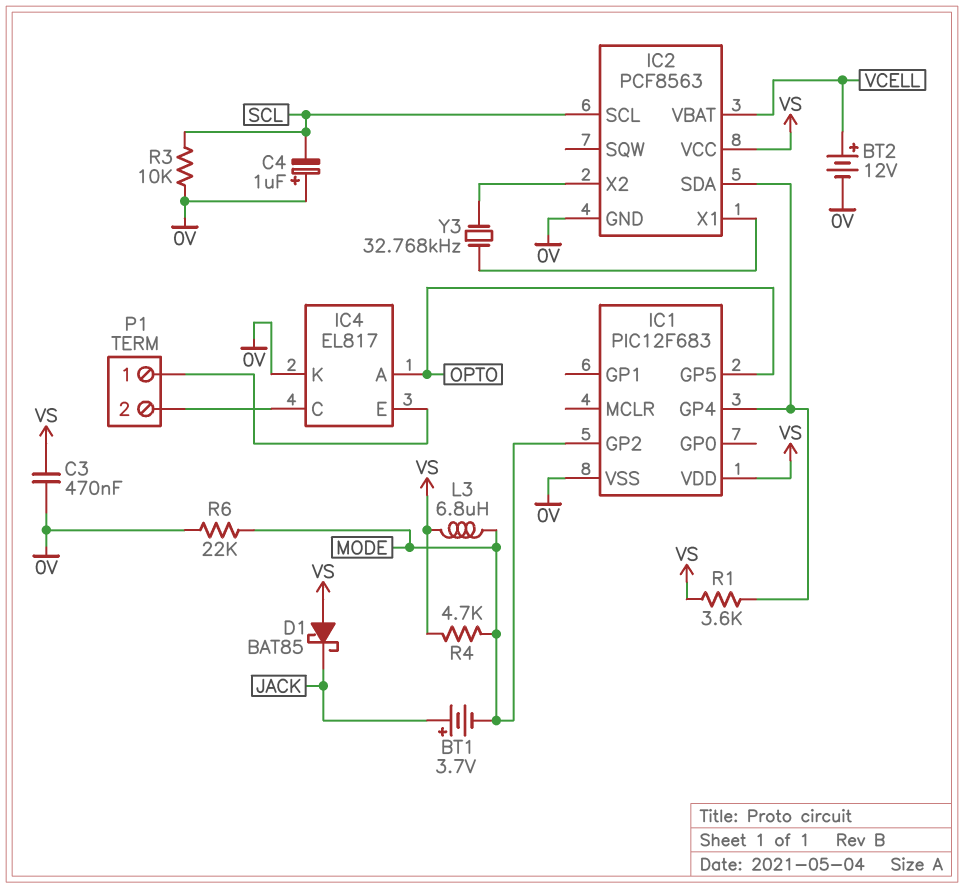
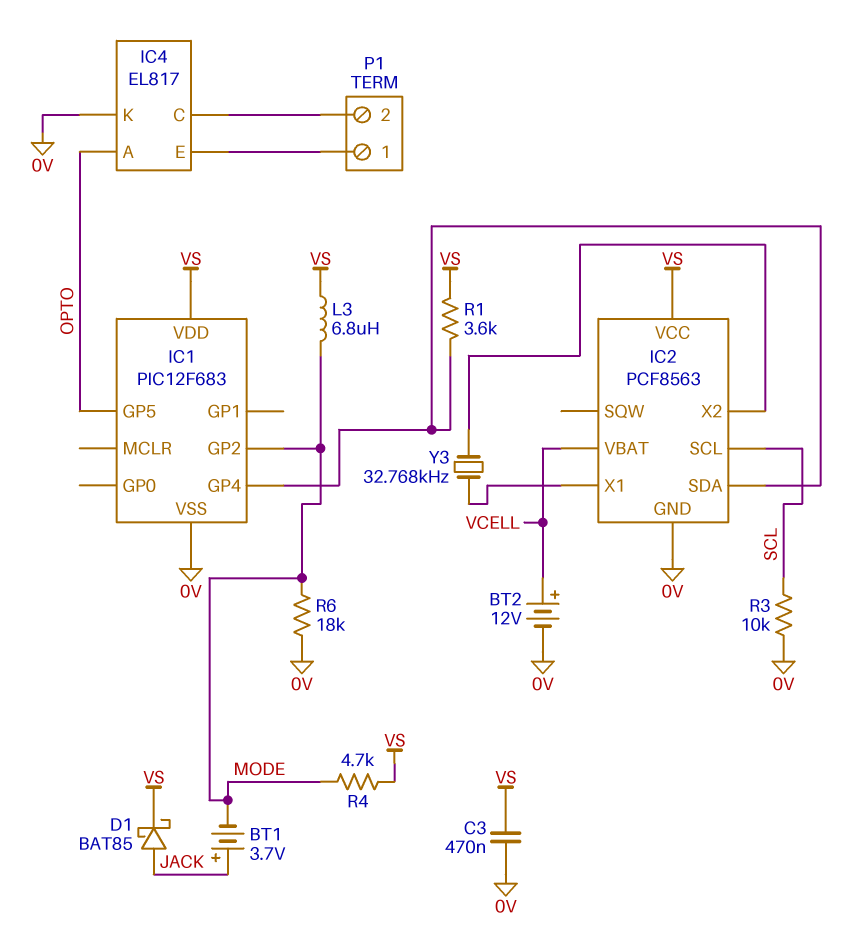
C4: 1uF (plus 0V, minus SCL) -> none
D1: schottky BAT85 (A VS, K JACK) -> schottky BAT85 (A JACK, K VS)
R6: 22k (0V, MODE) -> 18k (0V, MODE)

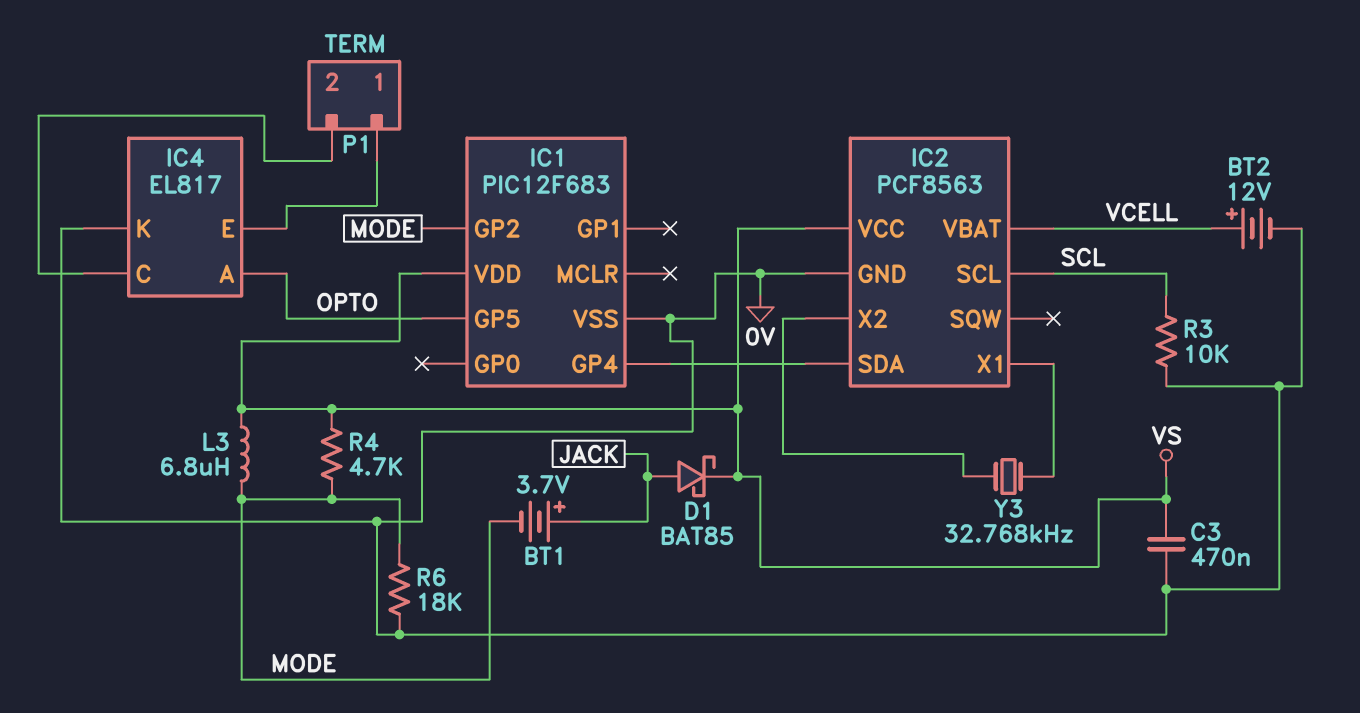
R1: 3.6k (IC1/GP4, VS) -> none

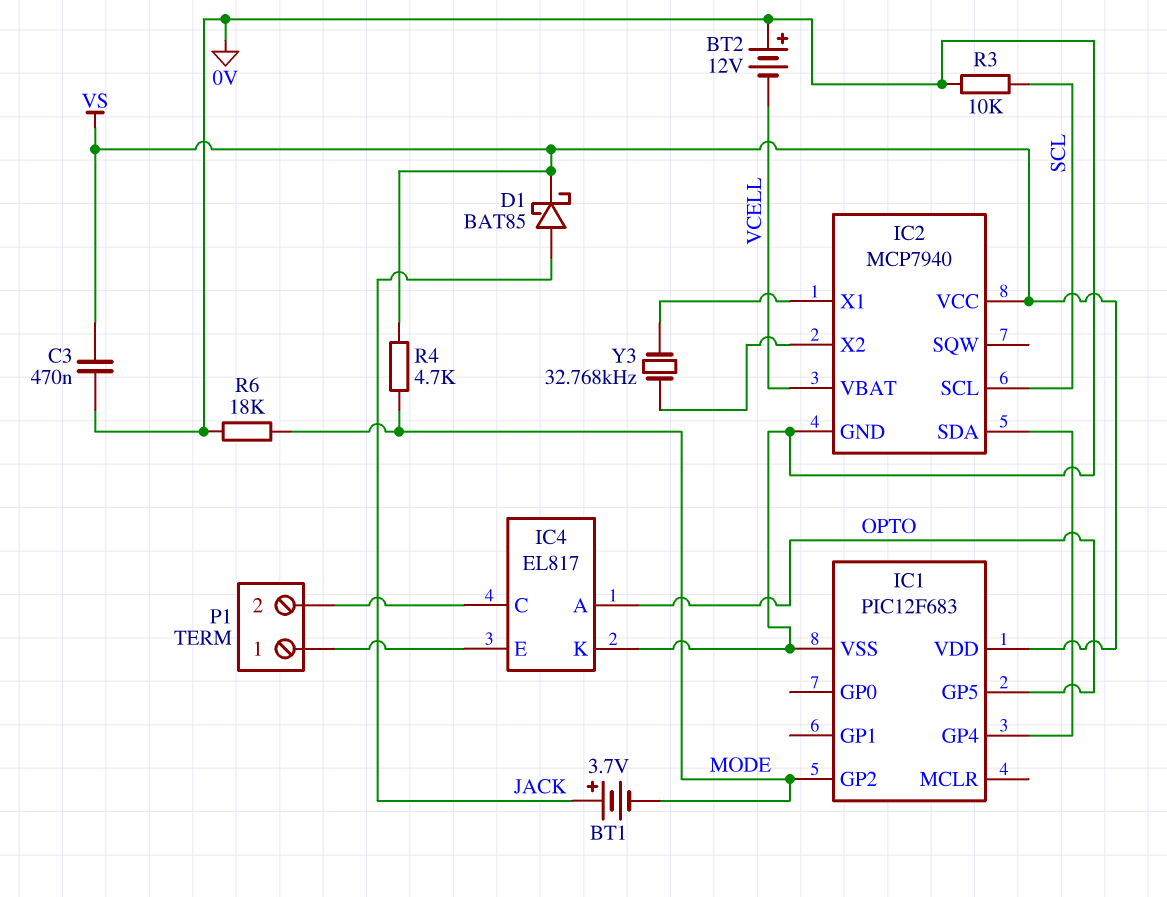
BT2: 12V (plus VCELL, minus 0V) -> 12V (plus 0V, minus VCELL)
IC2: PCF8563 -> MCP7940
L3: 6.8uH (MODE, VS) -> none

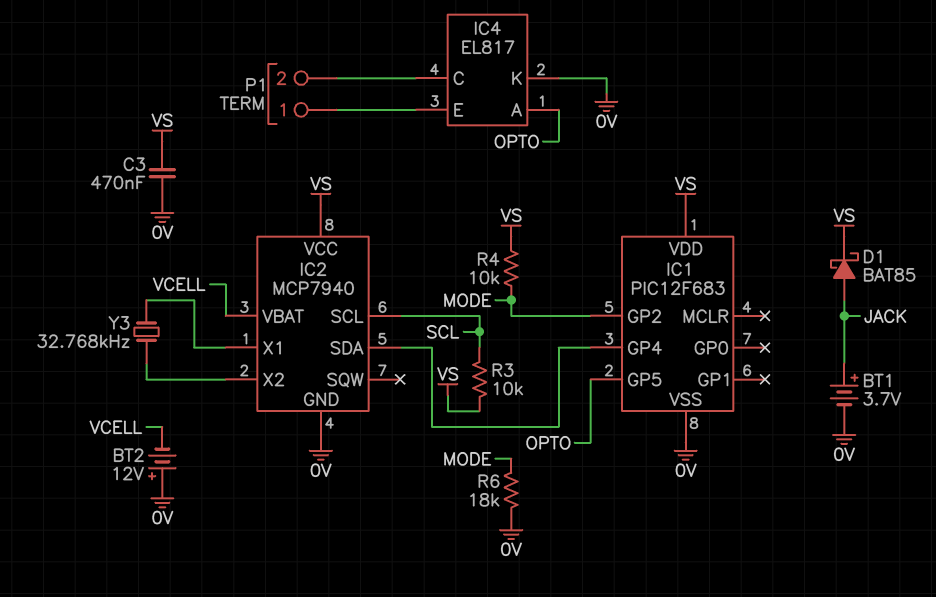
BT1: 3.7V (plus JACK, minus MODE) -> 3.7V (plus JACK, minus 0V)
R3: 10k (0V, SCL) -> 10k (SCL, VS)
R4: 4.7k (MODE, VS) -> 10k (MODE, VS)

